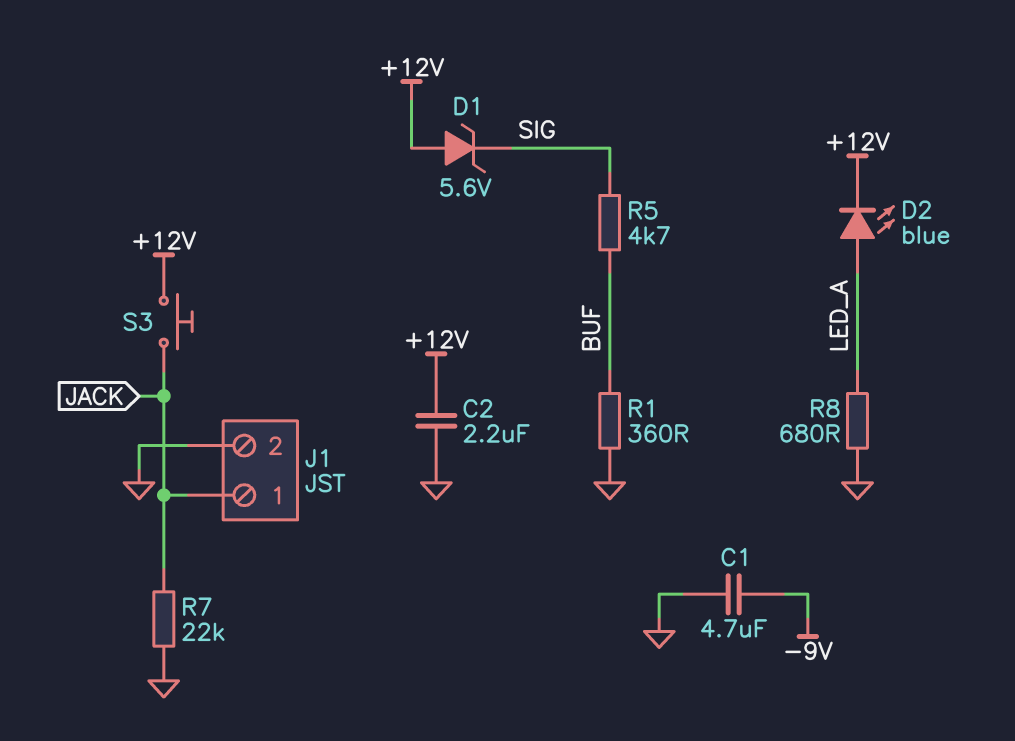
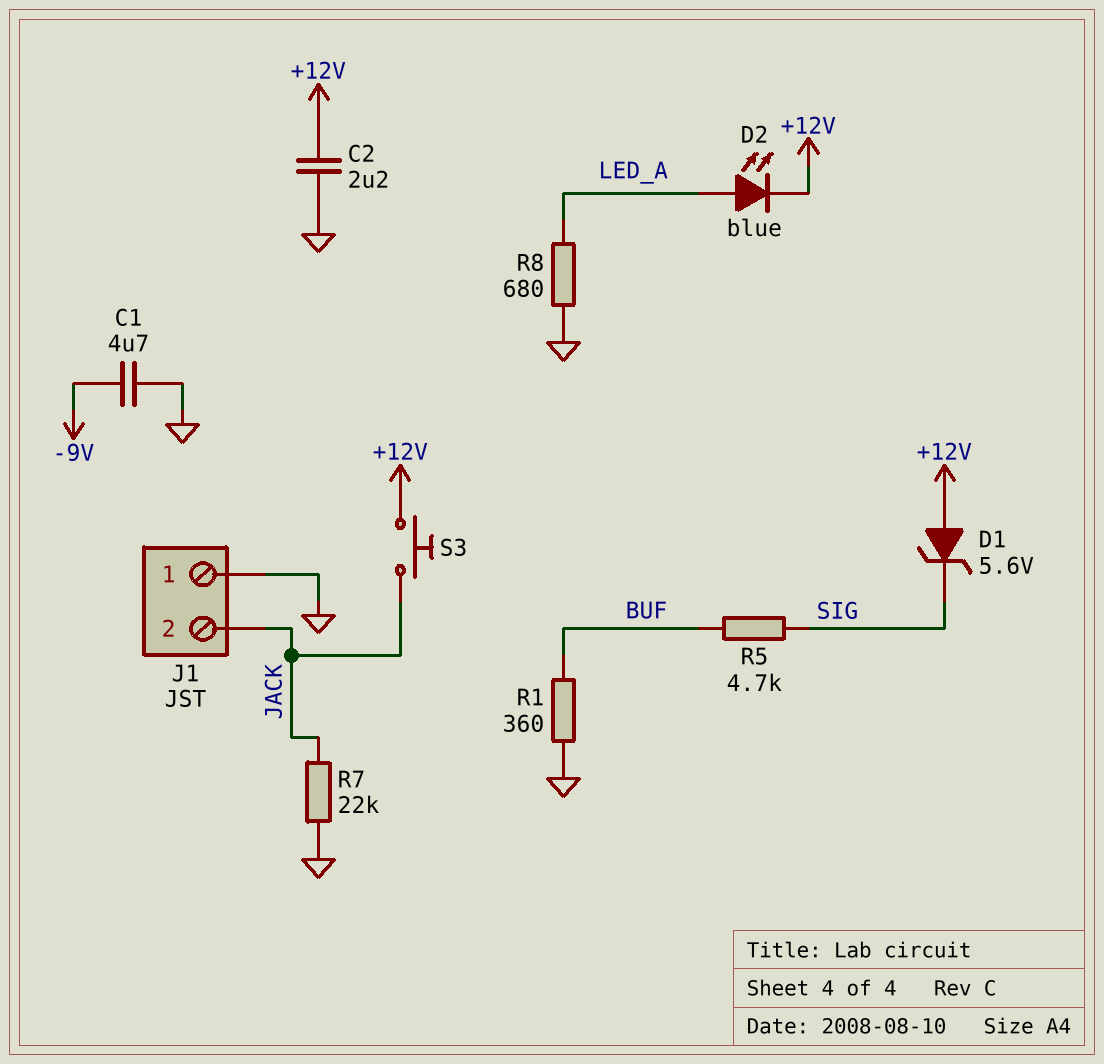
J1 pin 1: JACK -> GND
J1 pin 2: GND -> JACK

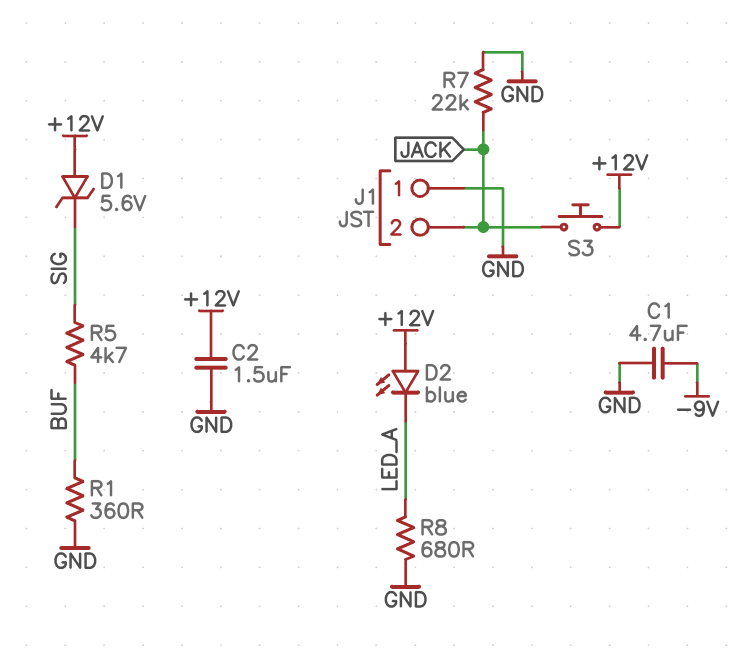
C2: 2.2uF (+12V, GND) -> 1.5uF (+12V, GND)
D2: LED blue (A LED_A, K +12V) -> LED blue (A +12V, K LED_A)

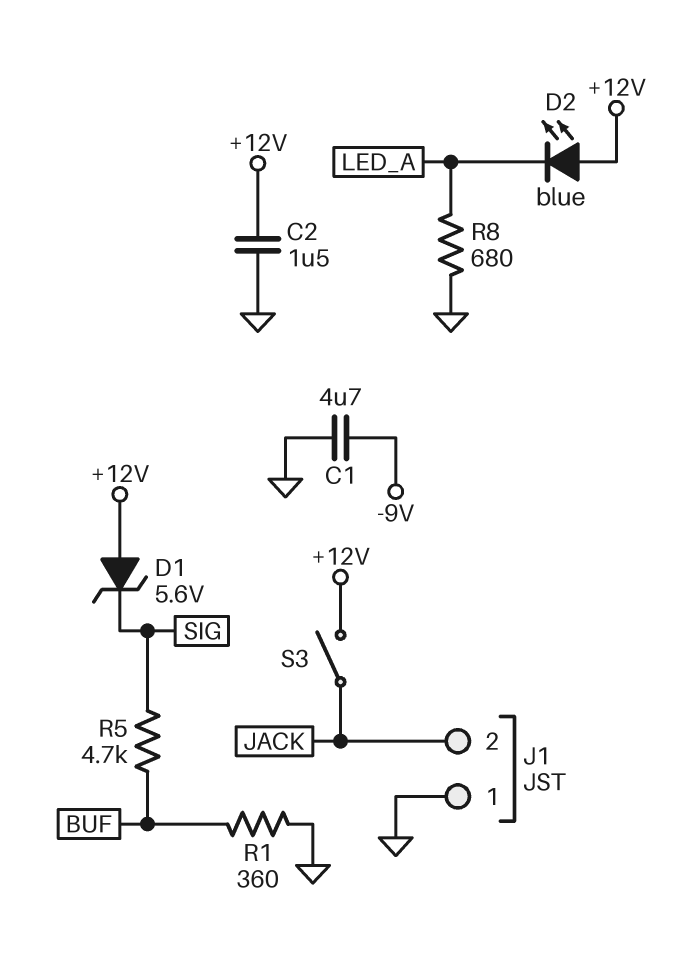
R7: 22k (GND, JACK) -> none
S3: button (+12V, JACK) -> switch (+12V, JACK)

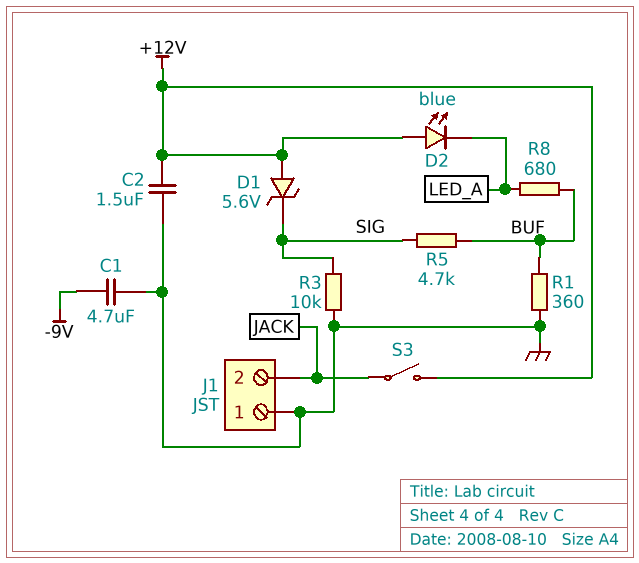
R3: none -> 10k (GND, SIG)
R8: 680 (GND, LED_A) -> 680 (BUF, LED_A)

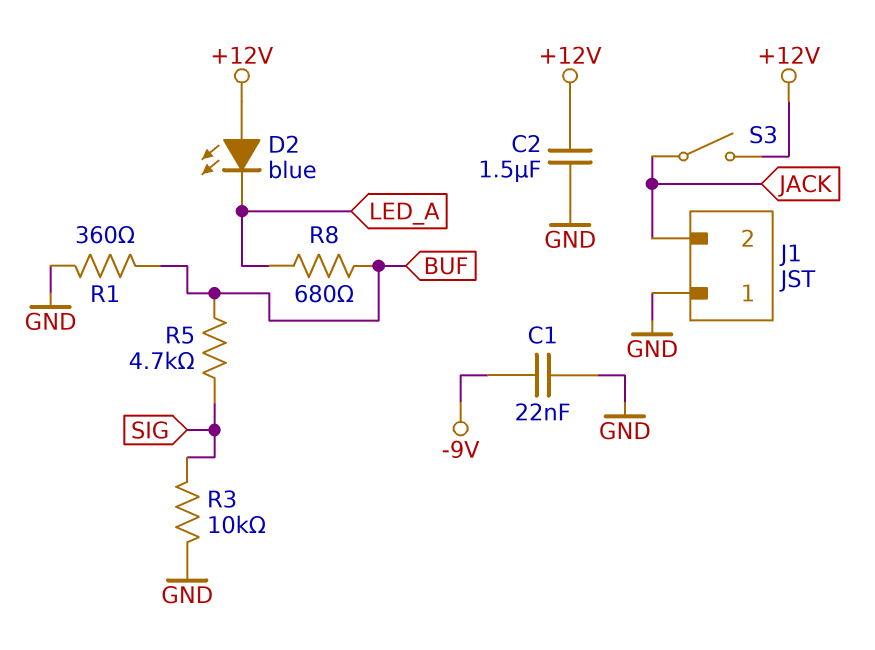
C1: 4.7uF (-9V, GND) -> 22nF (-9V, GND)
D1: zener 5.6V (A +12V, K SIG) -> none

